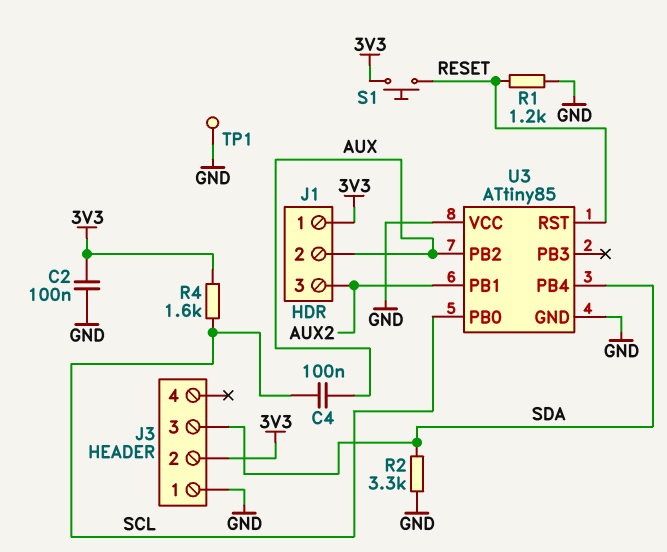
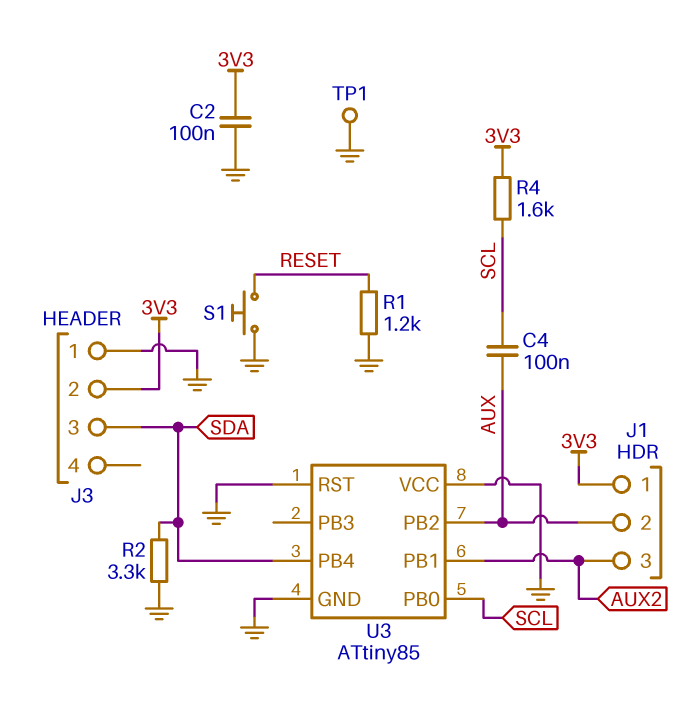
S1: button (3V3, RESET) -> button (GND, RESET)
U3 pin RST: RESET -> GND

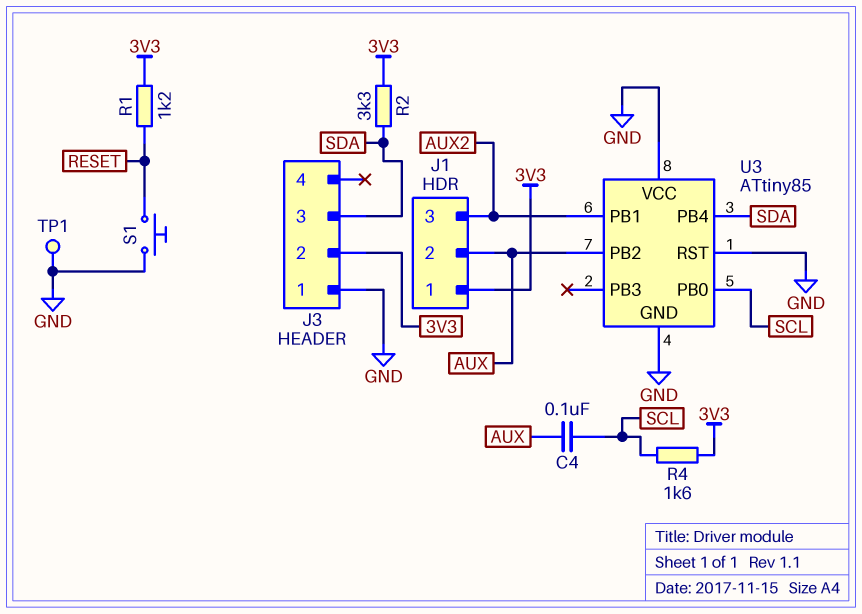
C2: 100nF (3V3, GND) -> none
R1: 1.2k (GND, RESET) -> 1.2k (3V3, RESET)
R2: 3.3k (GND, SDA) -> 3.3k (3V3, SDA)

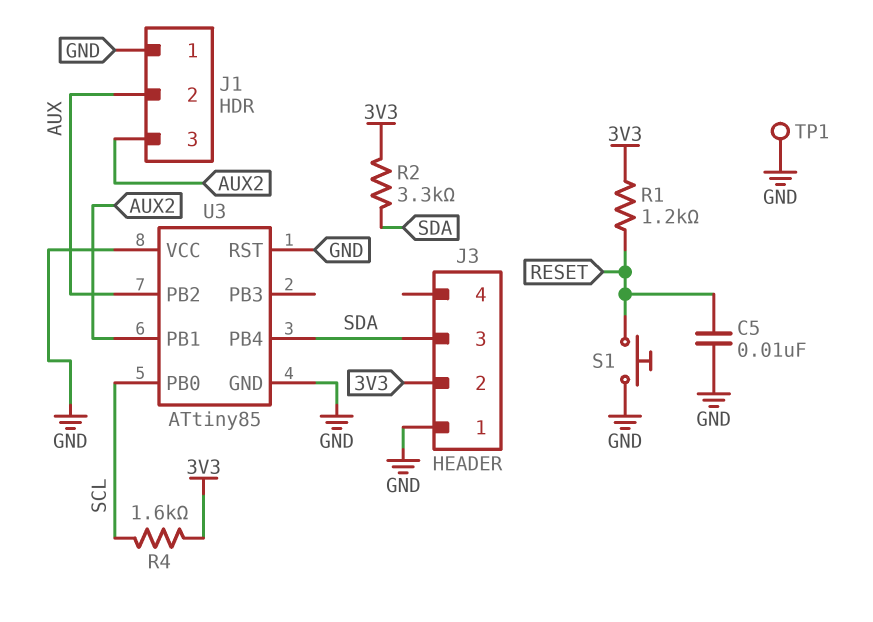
C4: 100nF (AUX, SCL) -> none
C5: none -> 10nF (GND, RESET)
J1 pin 1: 3V3 -> GND

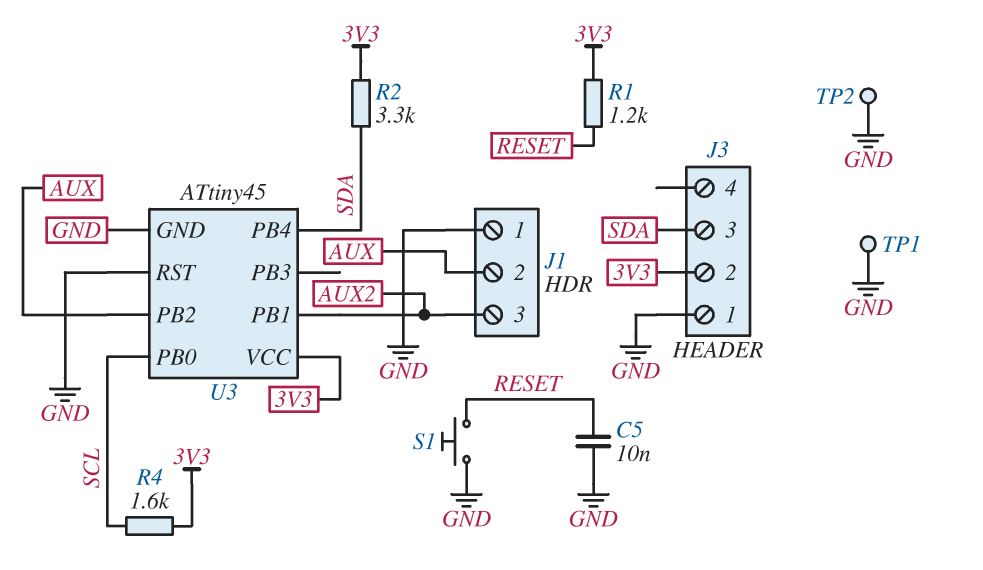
TP2: none -> test point (GND)
U3: ATtiny85 -> ATtiny45
U3 pin VCC: GND -> 3V3

